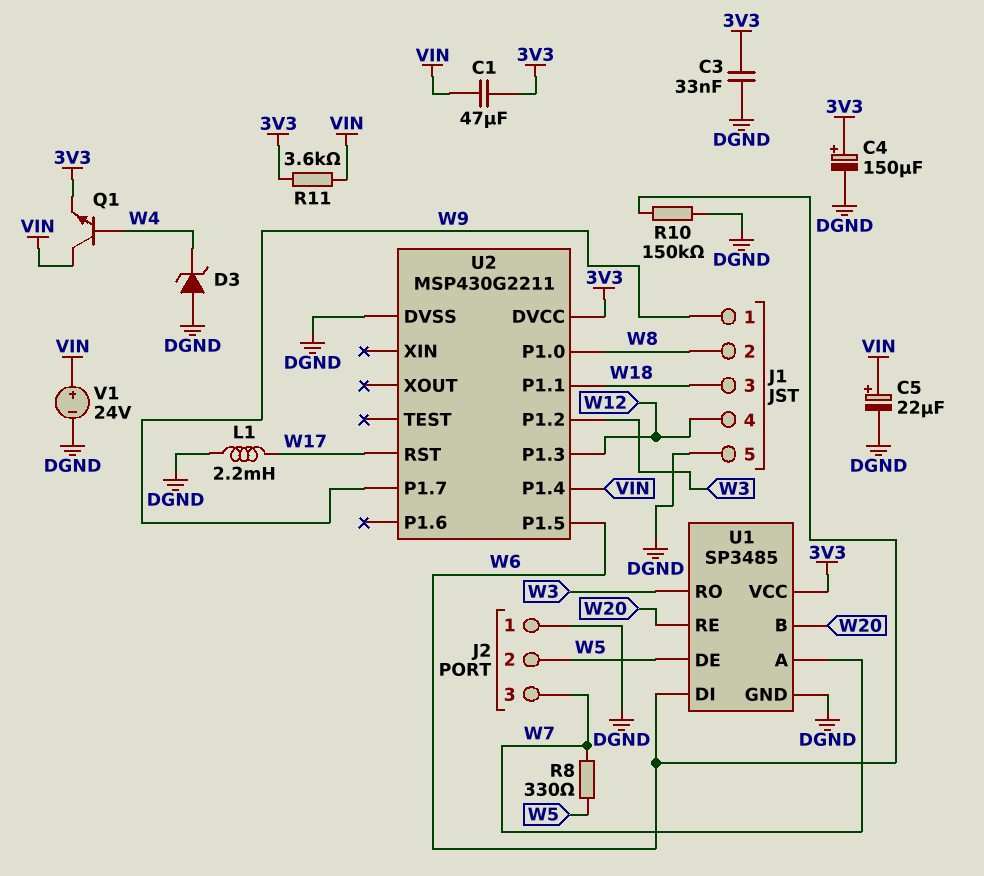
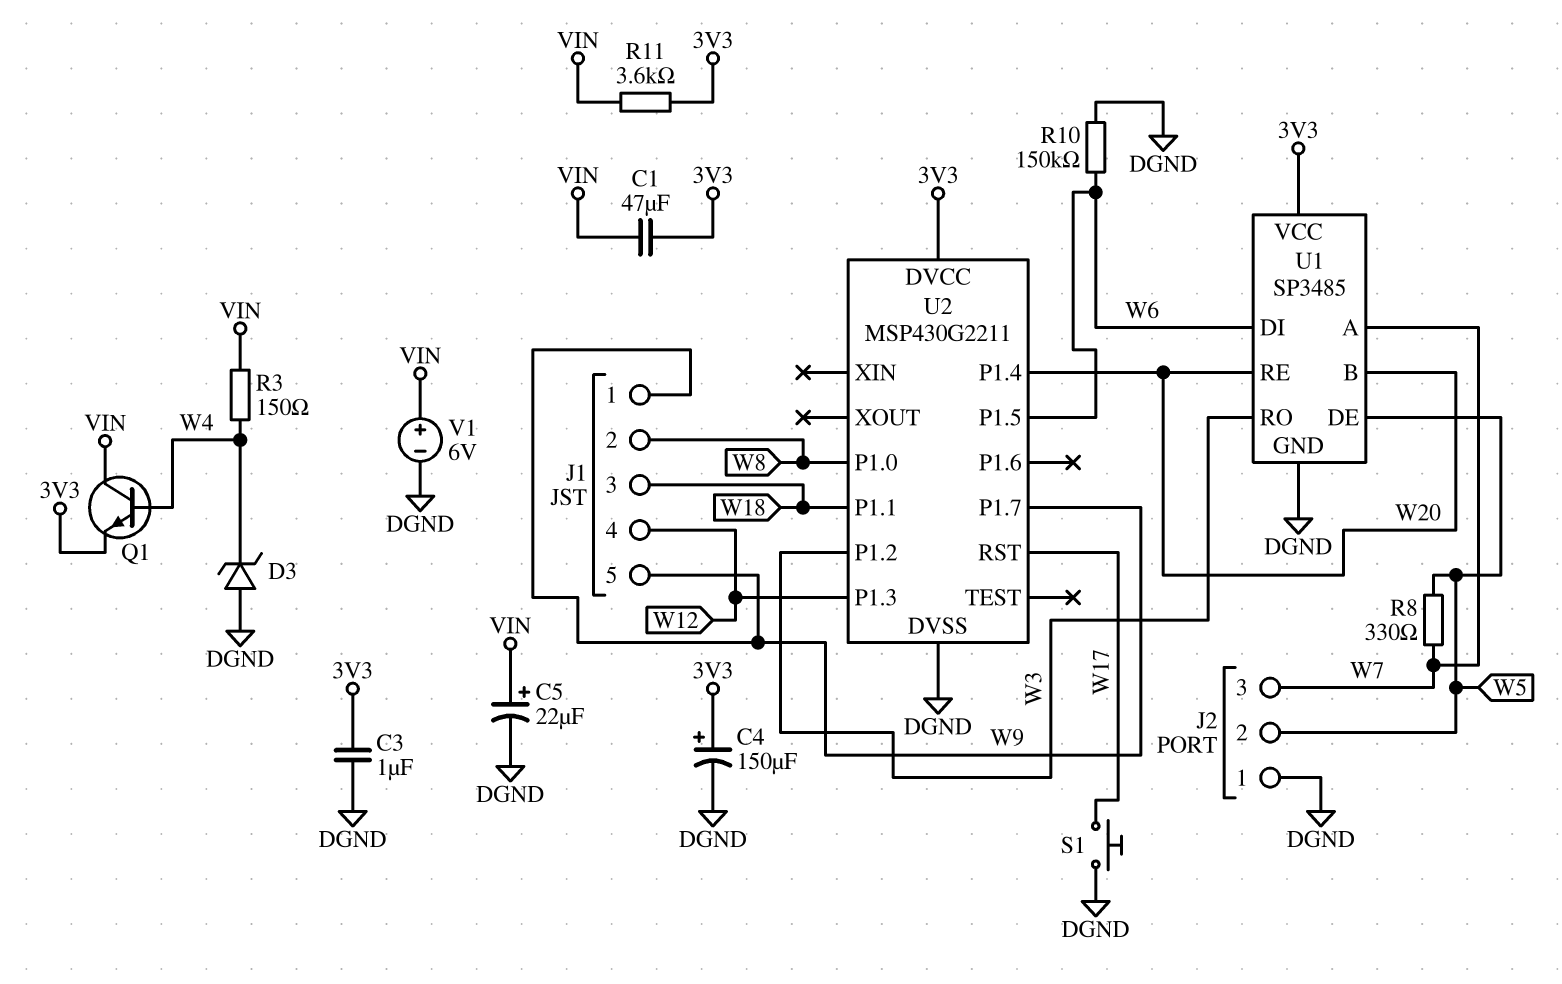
C3: 33nF (3V3, DGND) -> 1uF (3V3, DGND)
J1 pin 5: DGND -> W9
L1: 2.2mH (DGND, W17) -> none
R3: none -> 150 (VIN, W4)
S1: none -> button (DGND, W17)
U2 pin P1.4: VIN -> W20
V1: 24V (plus VIN, minus DGND) -> 6V (plus VIN, minus DGND)

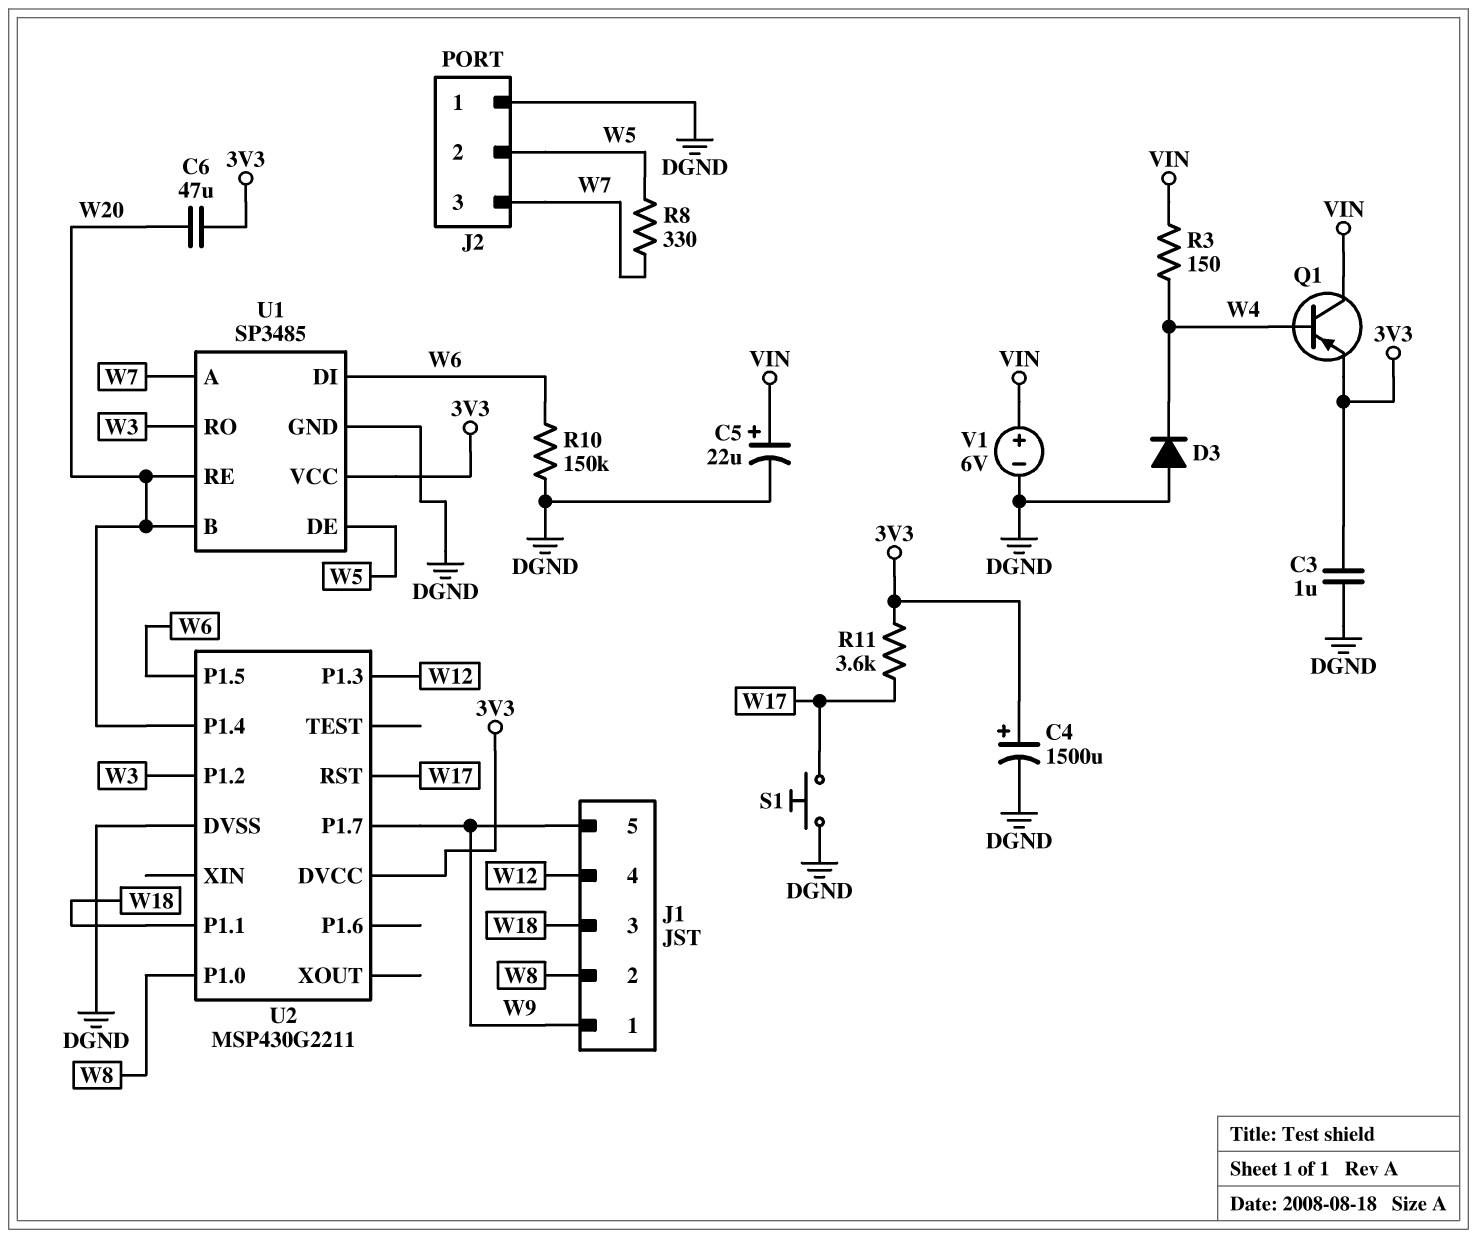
C1: 47uF (3V3, VIN) -> none
C4: 150uF (plus 3V3, minus DGND) -> 1500uF (plus 3V3, minus DGND)
C6: none -> 47uF (3V3, W20)
D3: zener (A DGND, K W4) -> diode (A DGND, K W4)
Q1: NPN (B W4, C VIN, E 3V3) -> PNP (B W4, C VIN, E 3V3)
R11: 3.6k (3V3, VIN) -> 3.6k (3V3, W17)

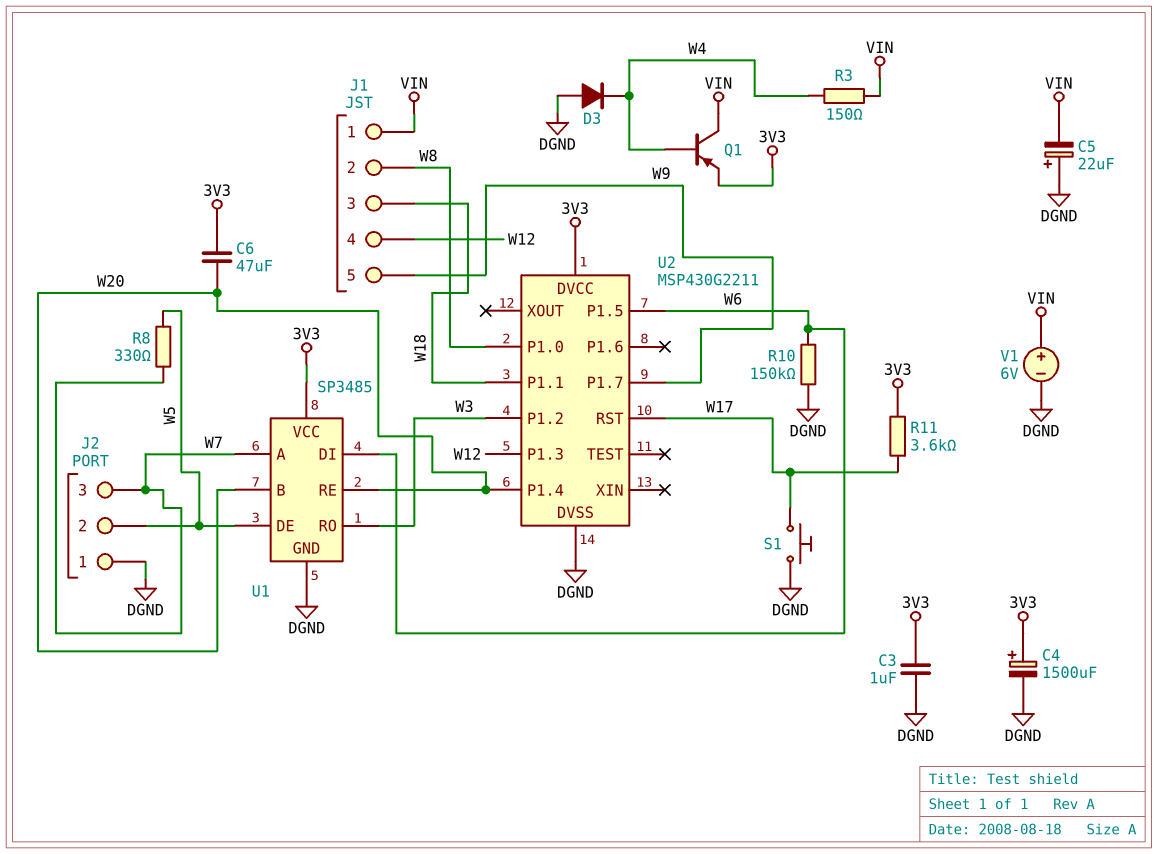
C5: 22uF (plus VIN, minus DGND) -> 22uF (plus DGND, minus VIN)
J1 pin 1: W9 -> VIN

